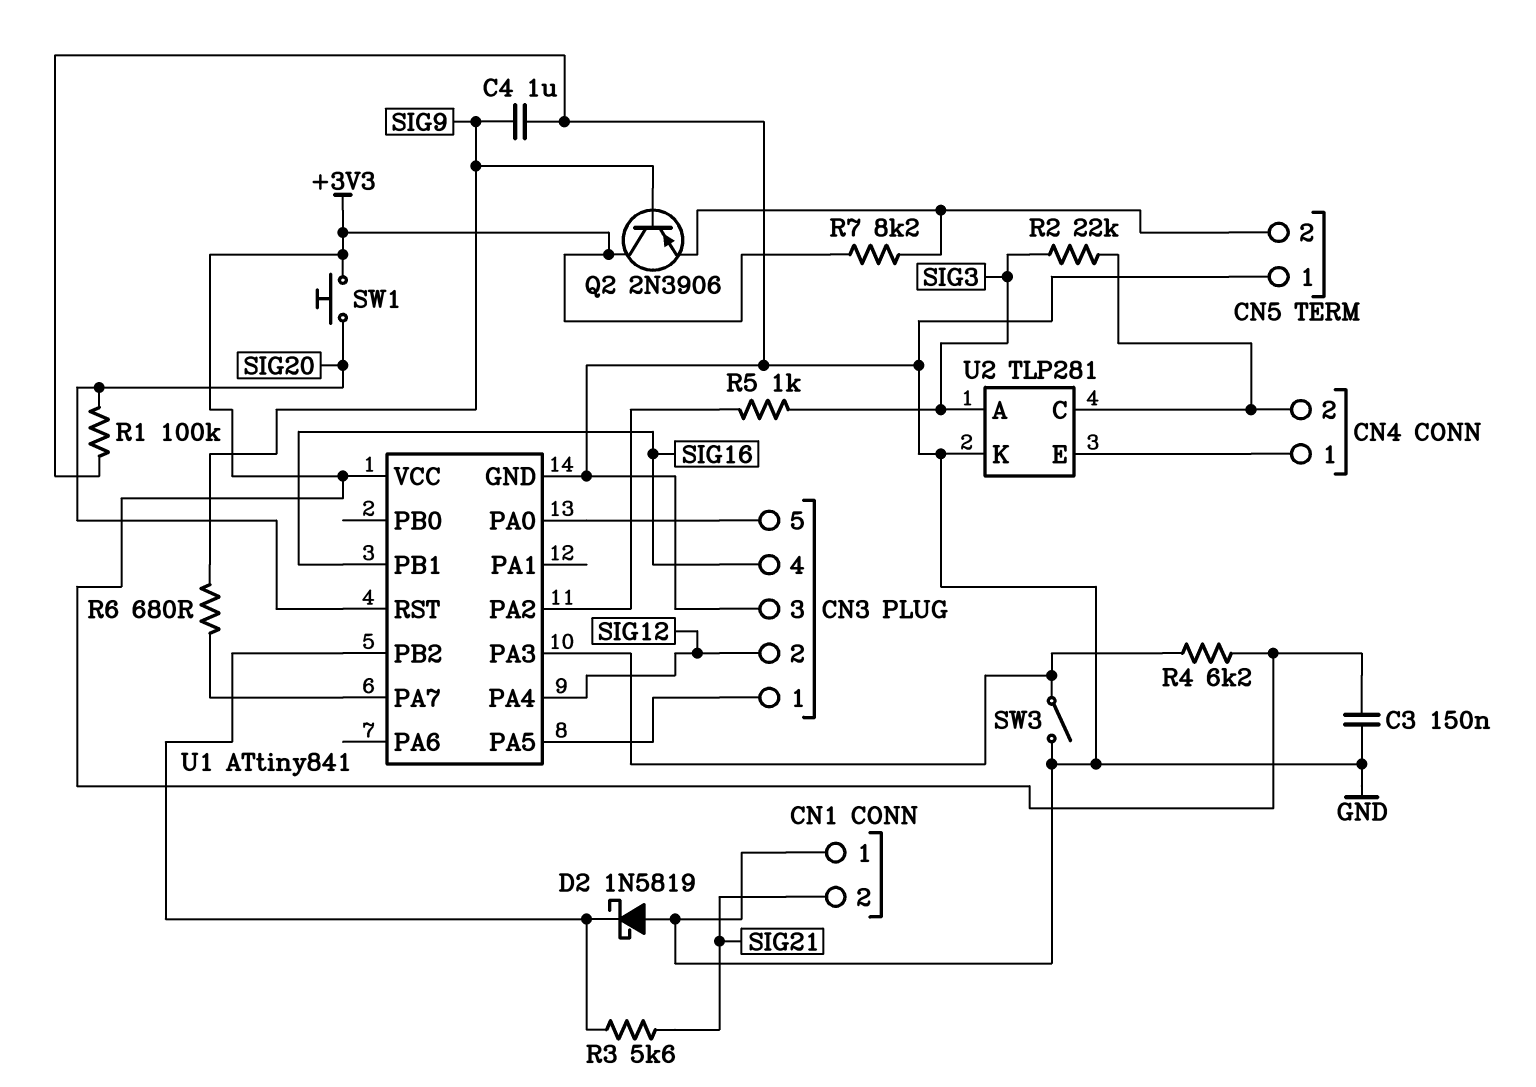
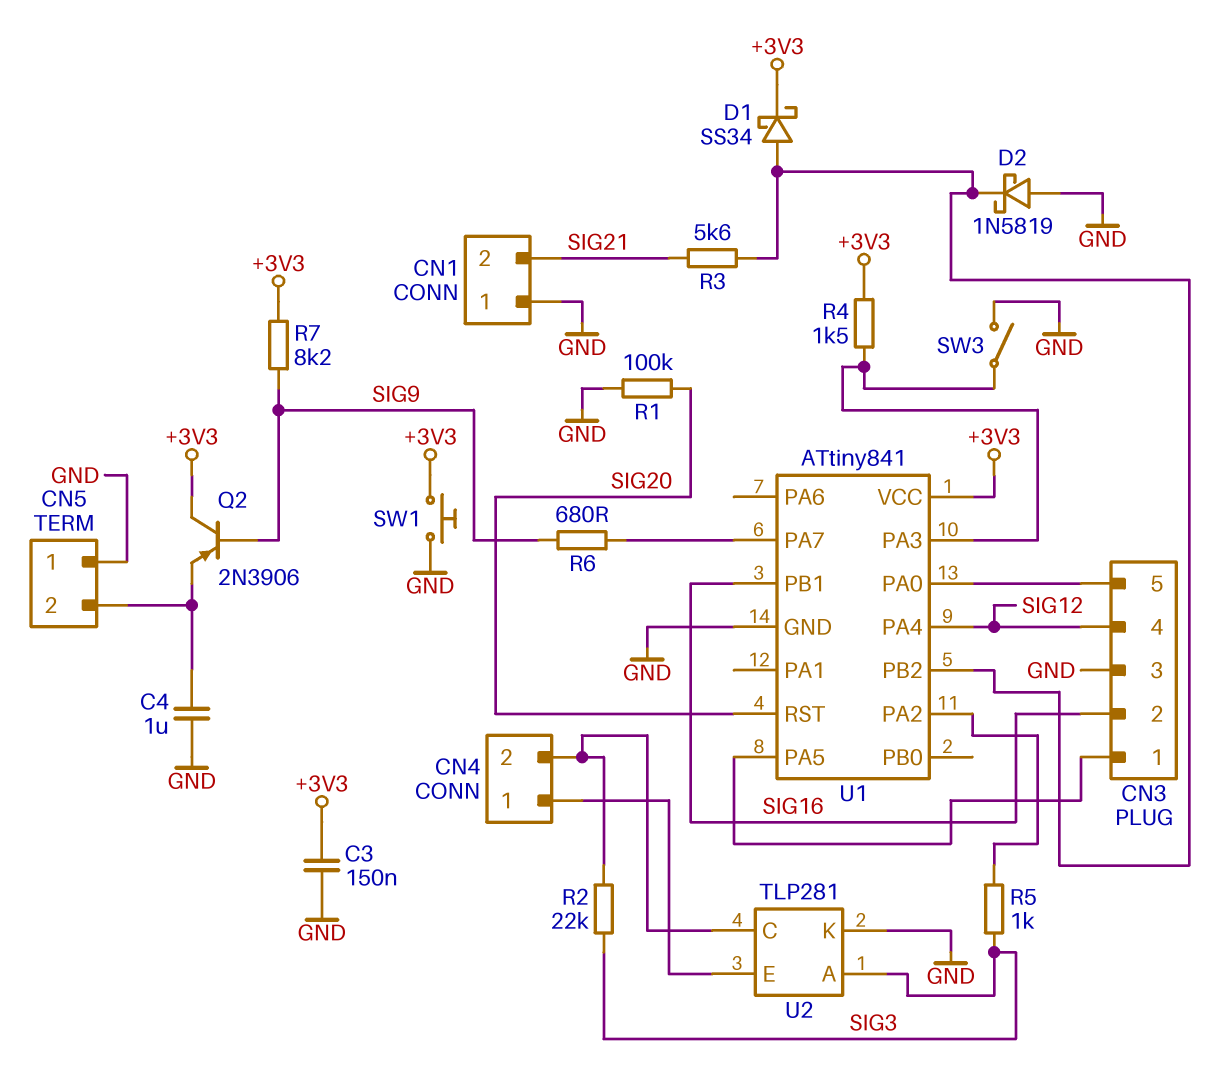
C4: 1uF (GND, SIG9) -> 1uF (CN5/2, GND)
CN3 pin 2: SIG12 -> SIG16
CN3 pin 4: SIG16 -> SIG12
D1: none -> schottky SS34 (A U1/PB2, K +3V3)
R4: 6.2k (+3V3, U1/PA3) -> 1.5k (+3V3, U1/PA3)
R7: 8.2k (+3V3, CN5/2) -> 8.2k (+3V3, SIG9)
SW1: button (+3V3, SIG20) -> button (+3V3, GND)

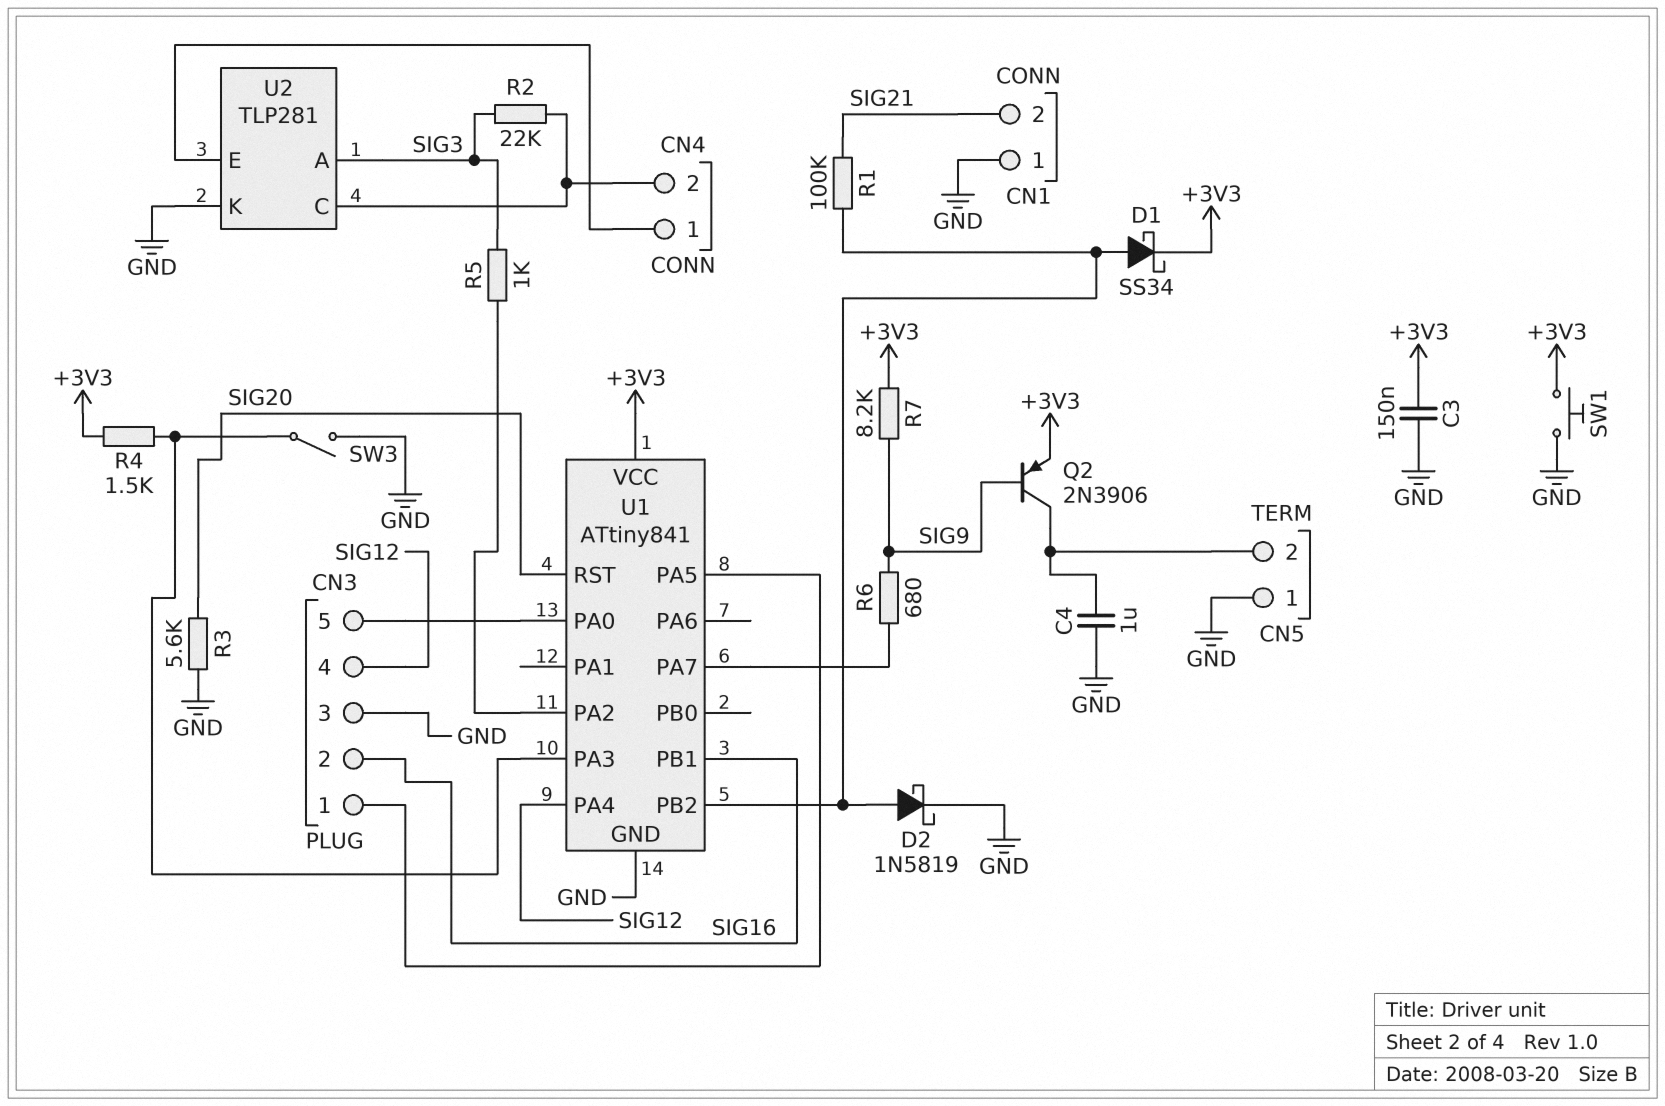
D2: schottky 1N5819 (A GND, K U1/PB2) -> schottky 1N5819 (A U1/PB2, K GND)
Q2: PNP 2N3906 (B SIG9, C +3V3, E CN5/2) -> PNP 2N3906 (B SIG9, C CN5/2, E +3V3)
R1: 100k (GND, SIG20) -> 100k (SIG21, U1/PB2)
R3: 5.6k (SIG21, U1/PB2) -> 5.6k (GND, SIG20)

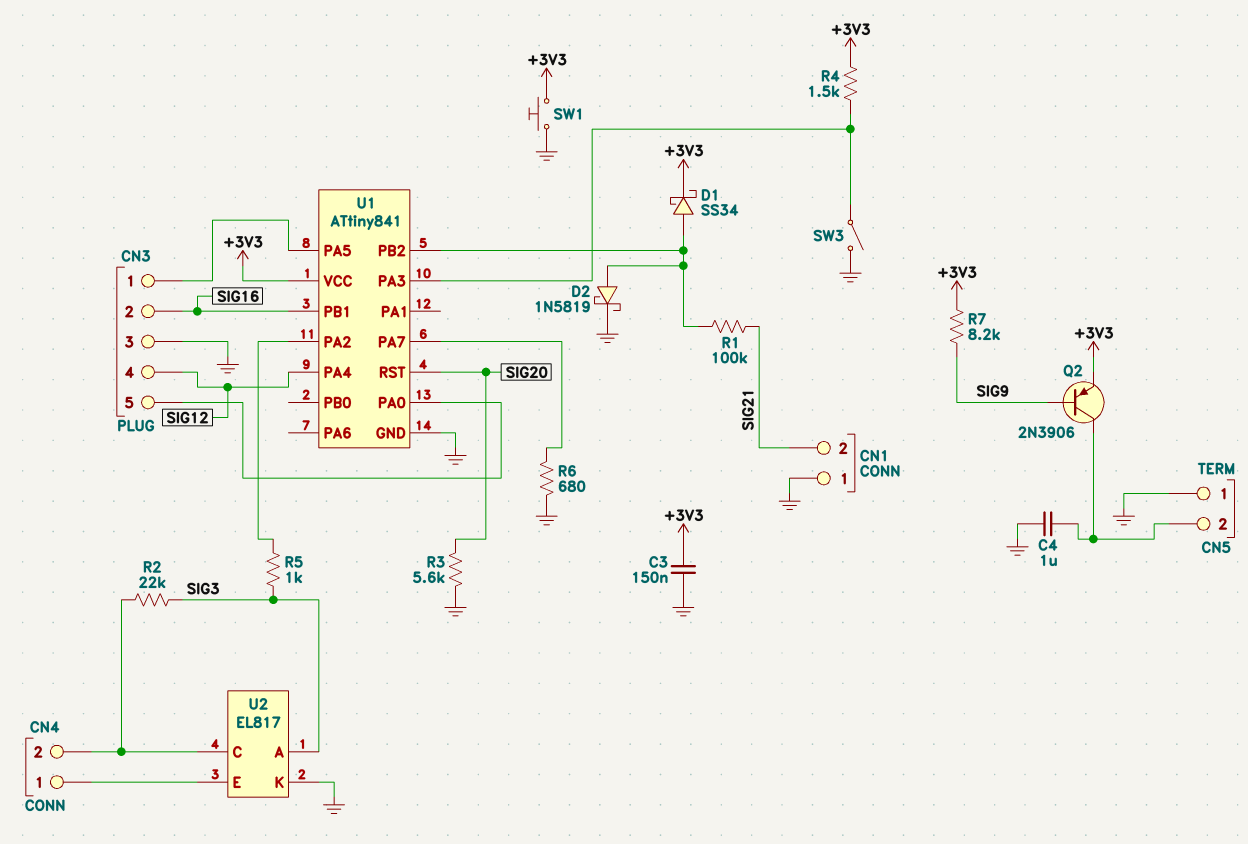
R6: 680 (SIG9, U1/PA7) -> 680 (GND, U1/PA7)
U2: TLP281 -> EL817

